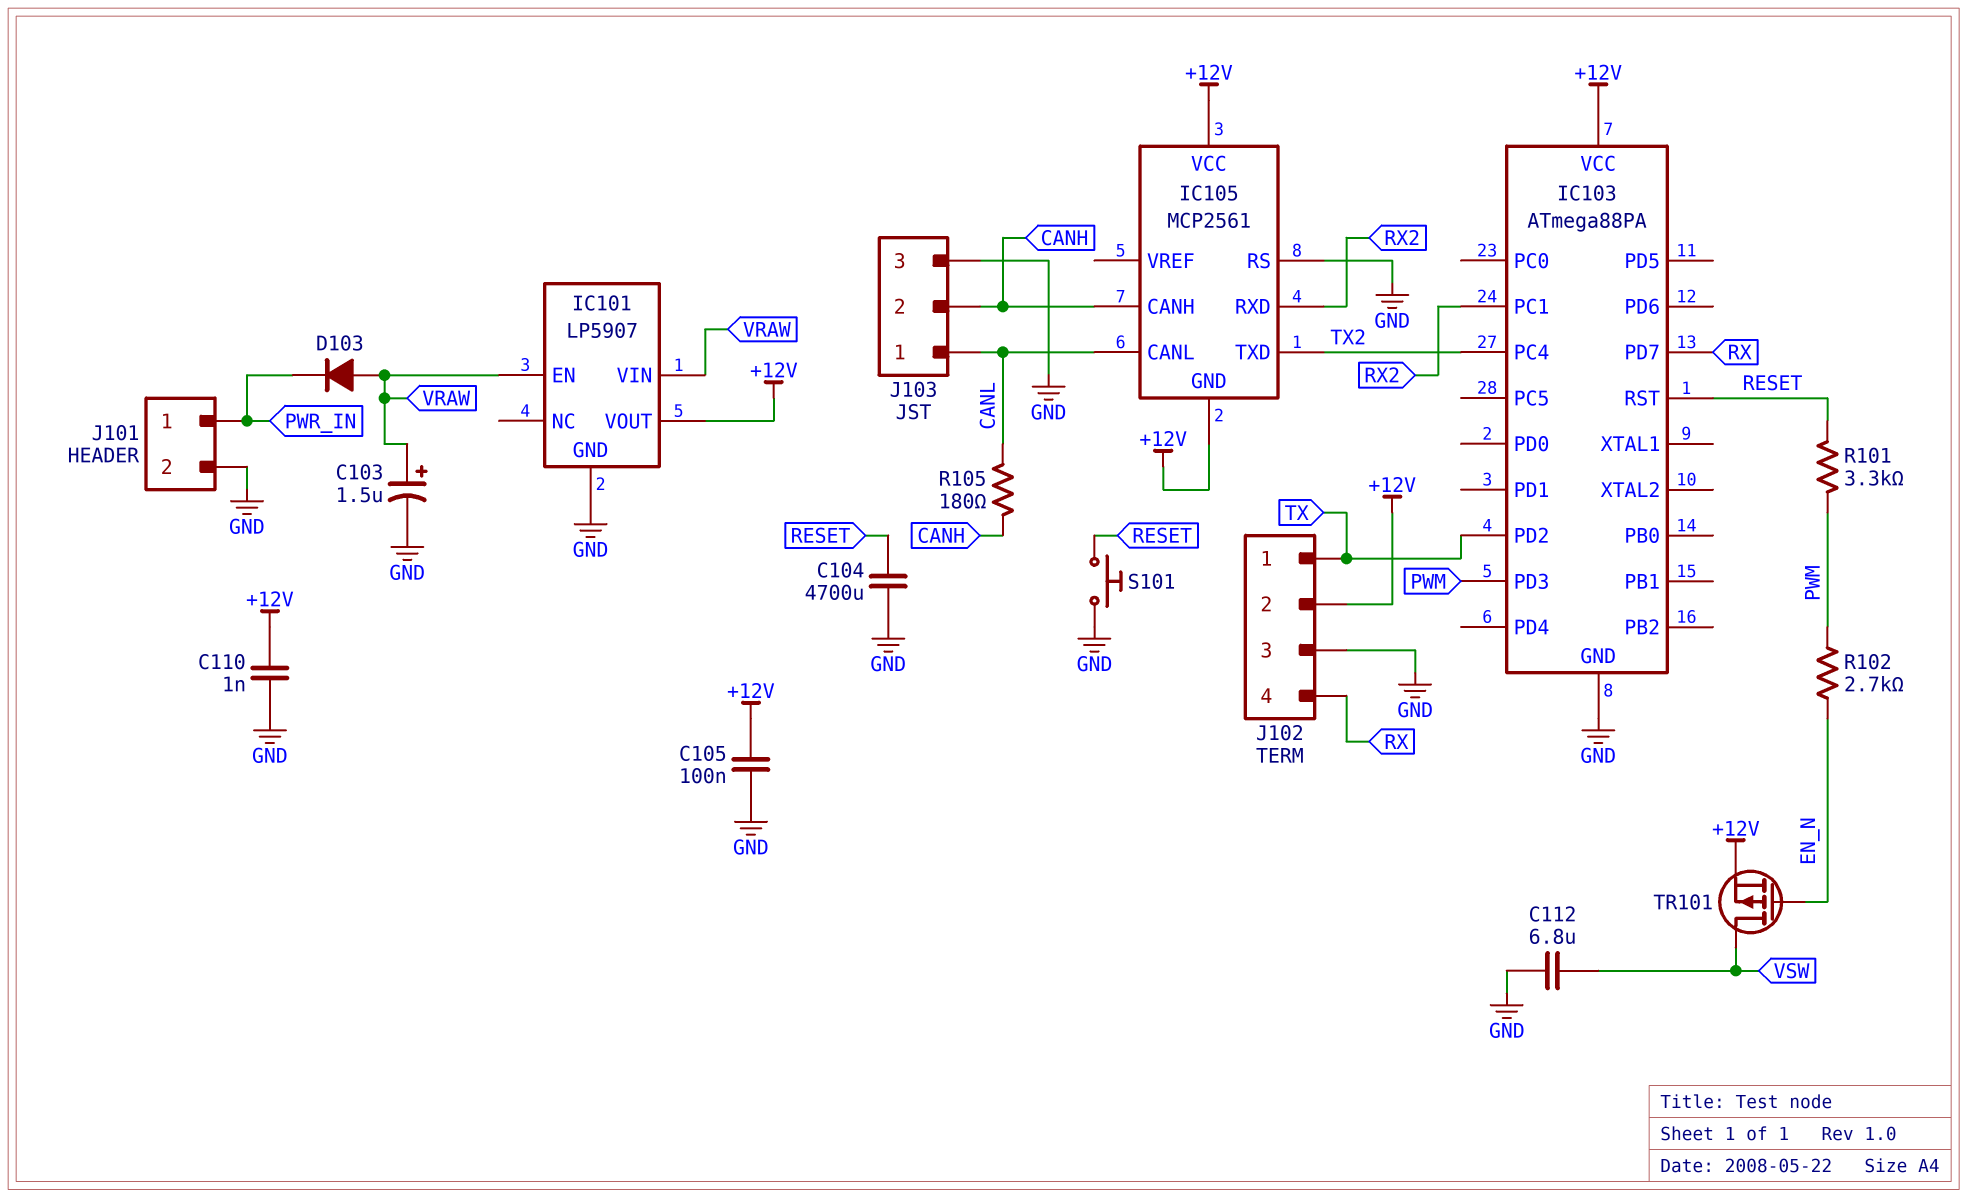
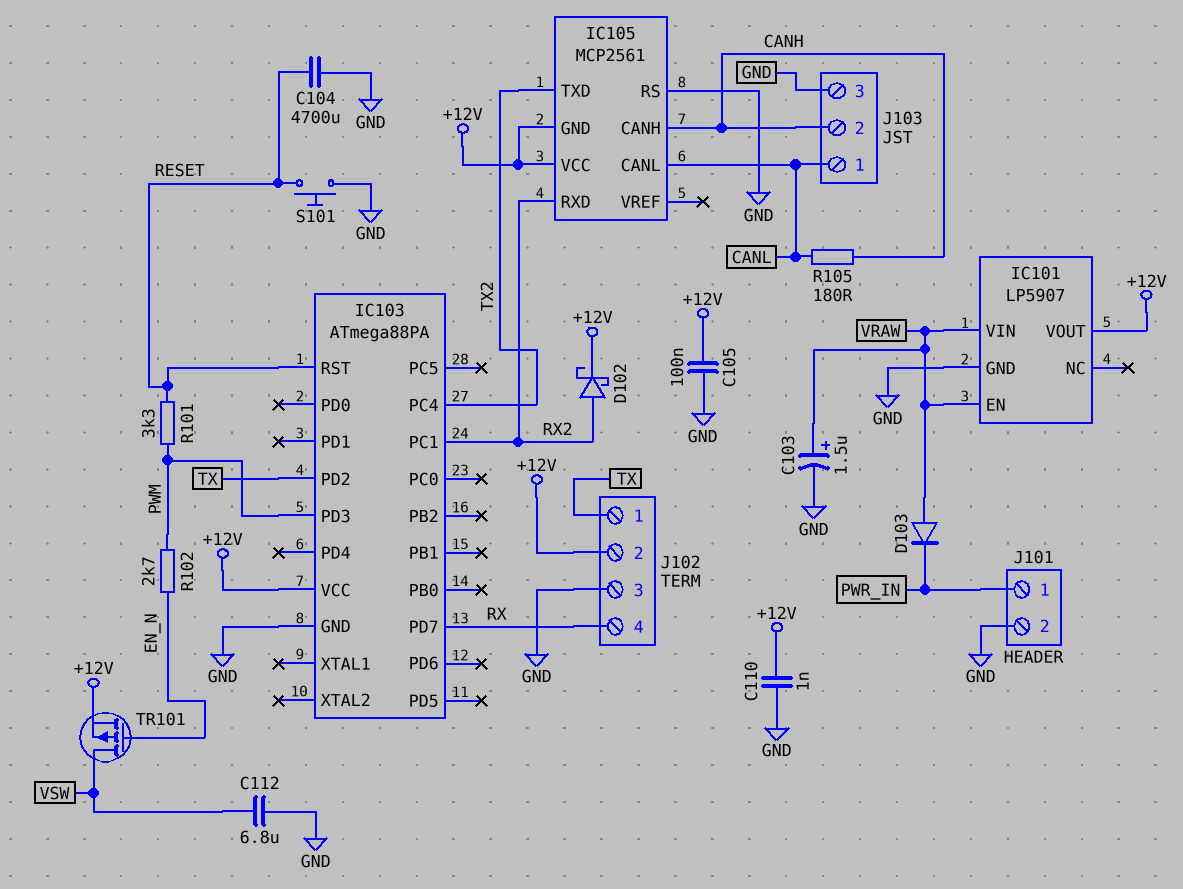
D102: none -> schottky (A RX2, K +12V)

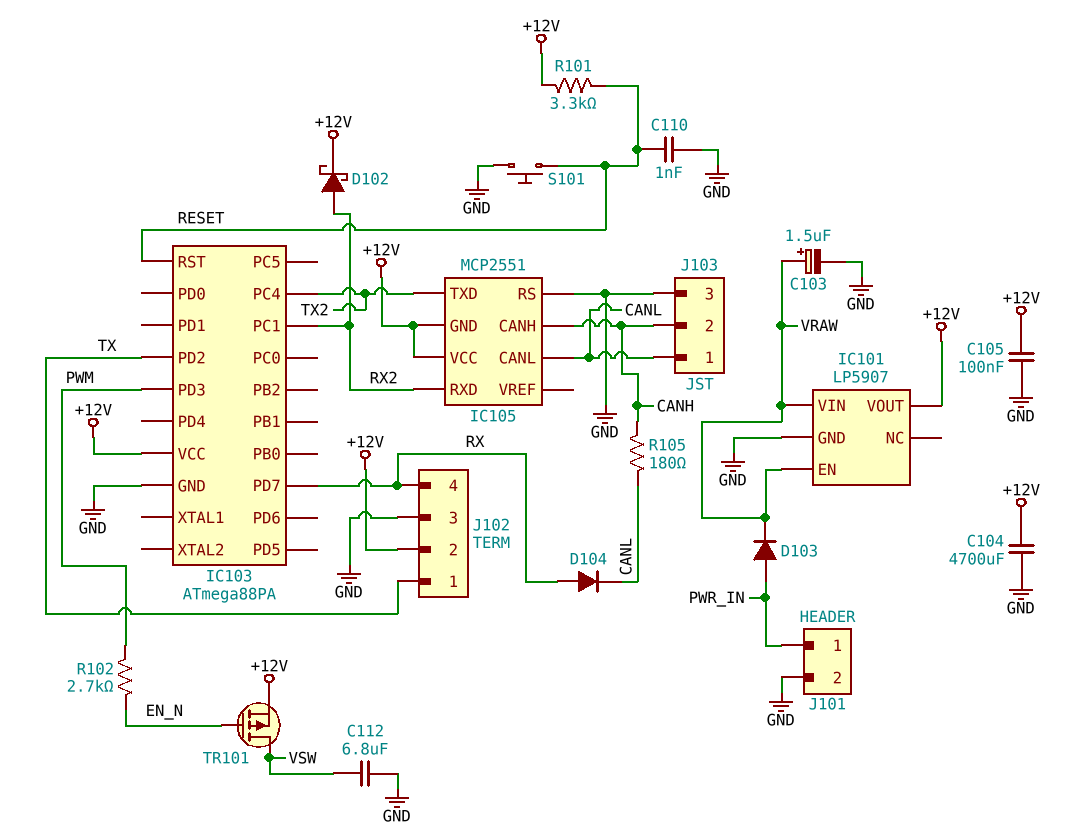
C104: 4700uF (GND, RESET) -> 4700uF (+12V, GND)
C110: 1nF (+12V, GND) -> 1nF (GND, RESET)
D103: diode (A VRAW, K PWR_IN) -> diode (A PWR_IN, K VRAW)
D104: none -> diode (A RX, K CANL)
IC105: MCP2561 -> MCP2551
R101: 3.3k (PWM, RESET) -> 3.3k (+12V, RESET)

